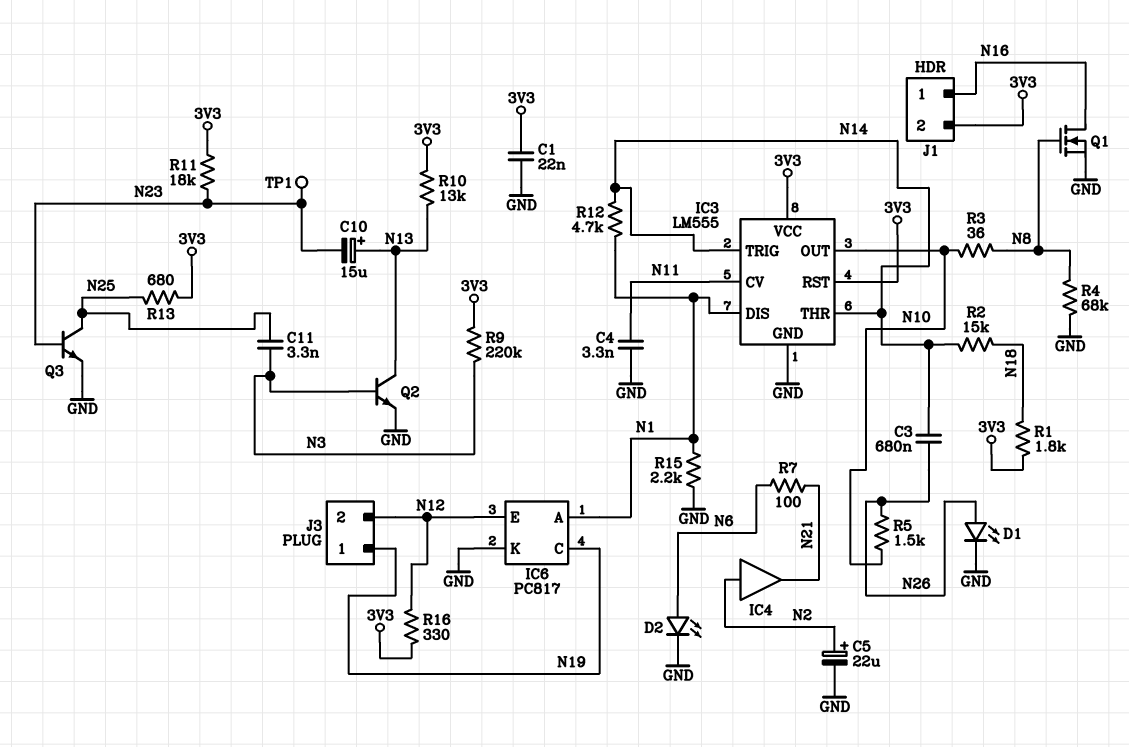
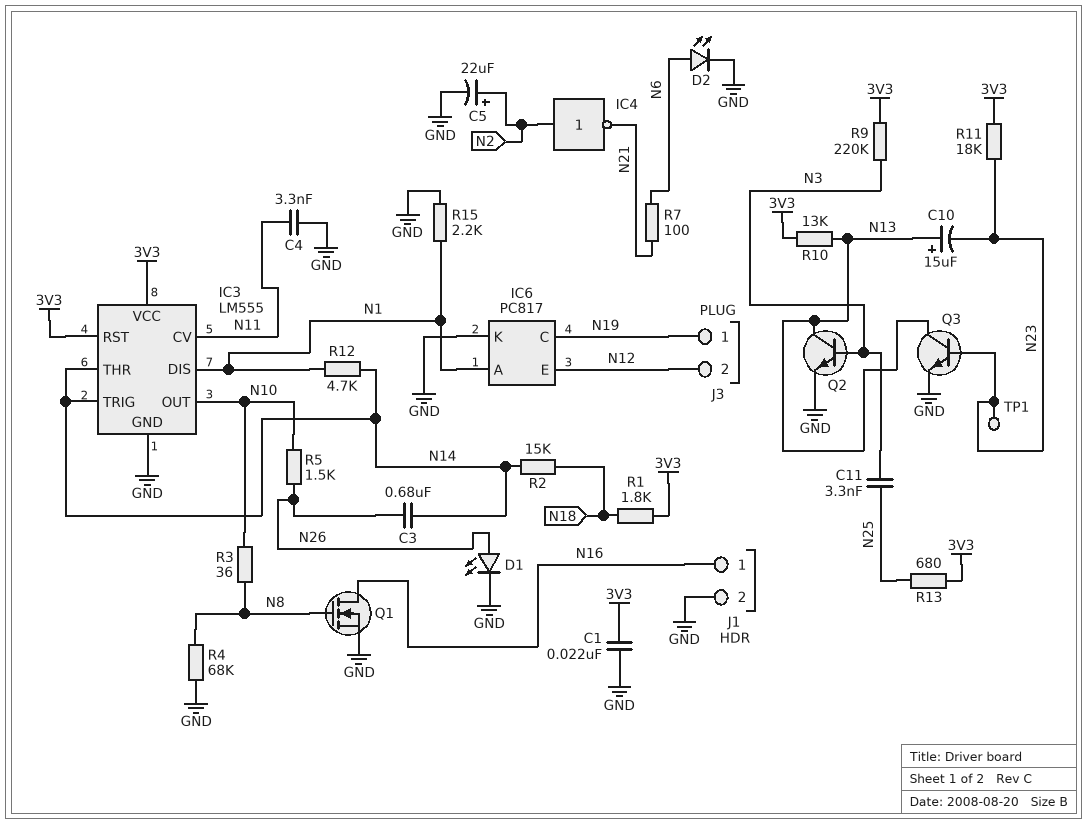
IC4: buffer (in N2, out N21) -> NOT (in N2, out N21)
J1 pin 2: 3V3 -> GND
Q3: NPN (B N23, C N25, E GND) -> NPN (B N23, C N13, E GND)
R16: 330 (3V3, N12) -> none

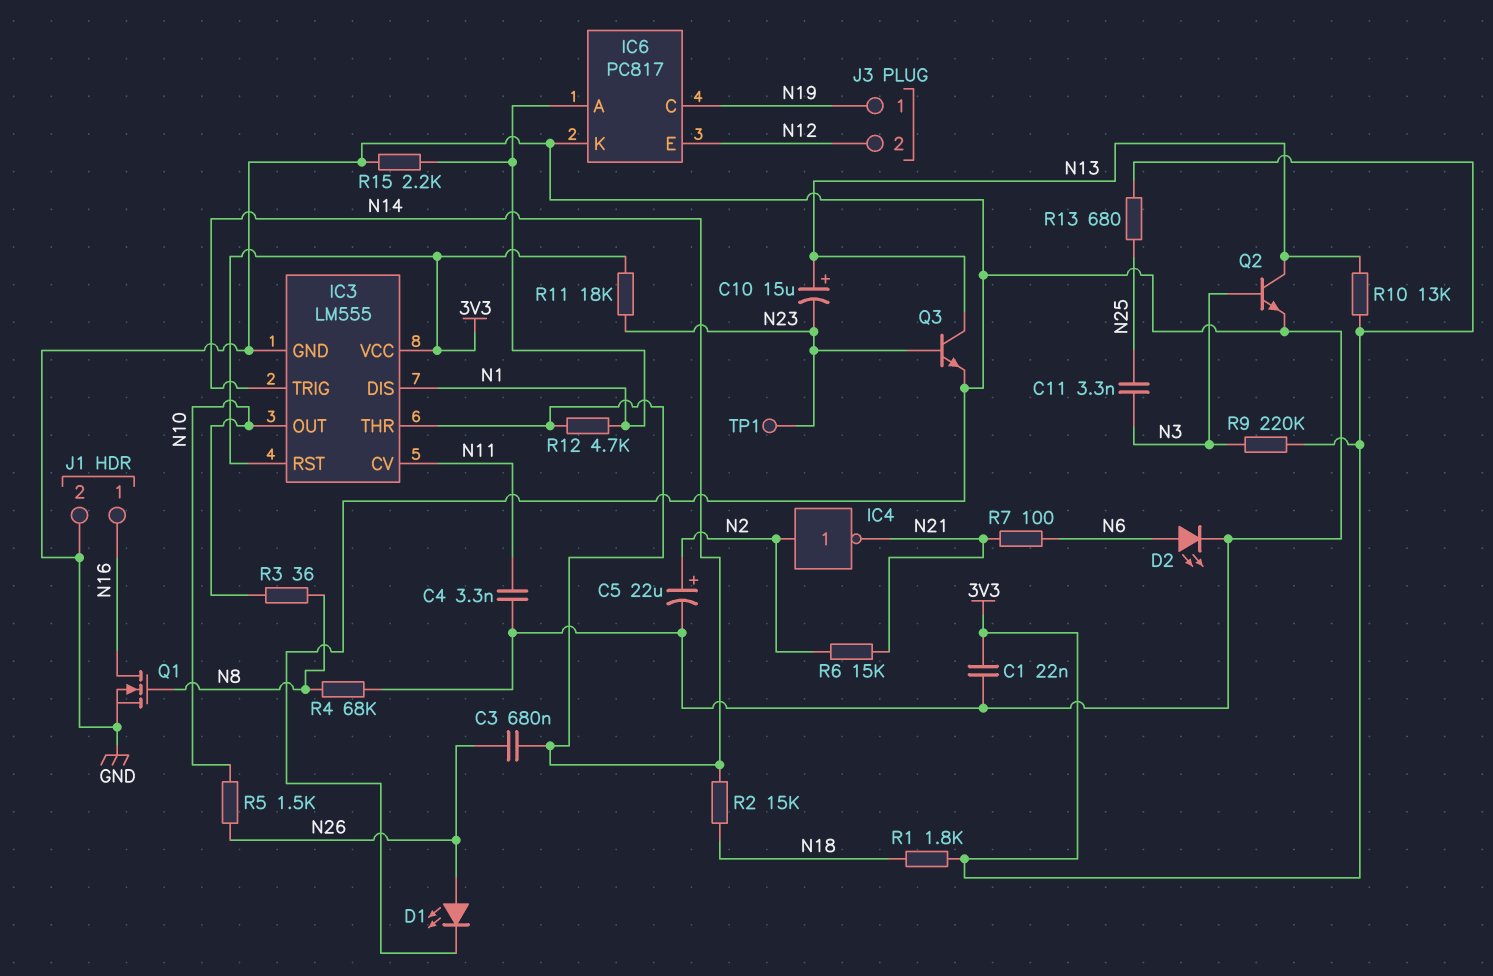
R6: none -> 15k (N2, N21)

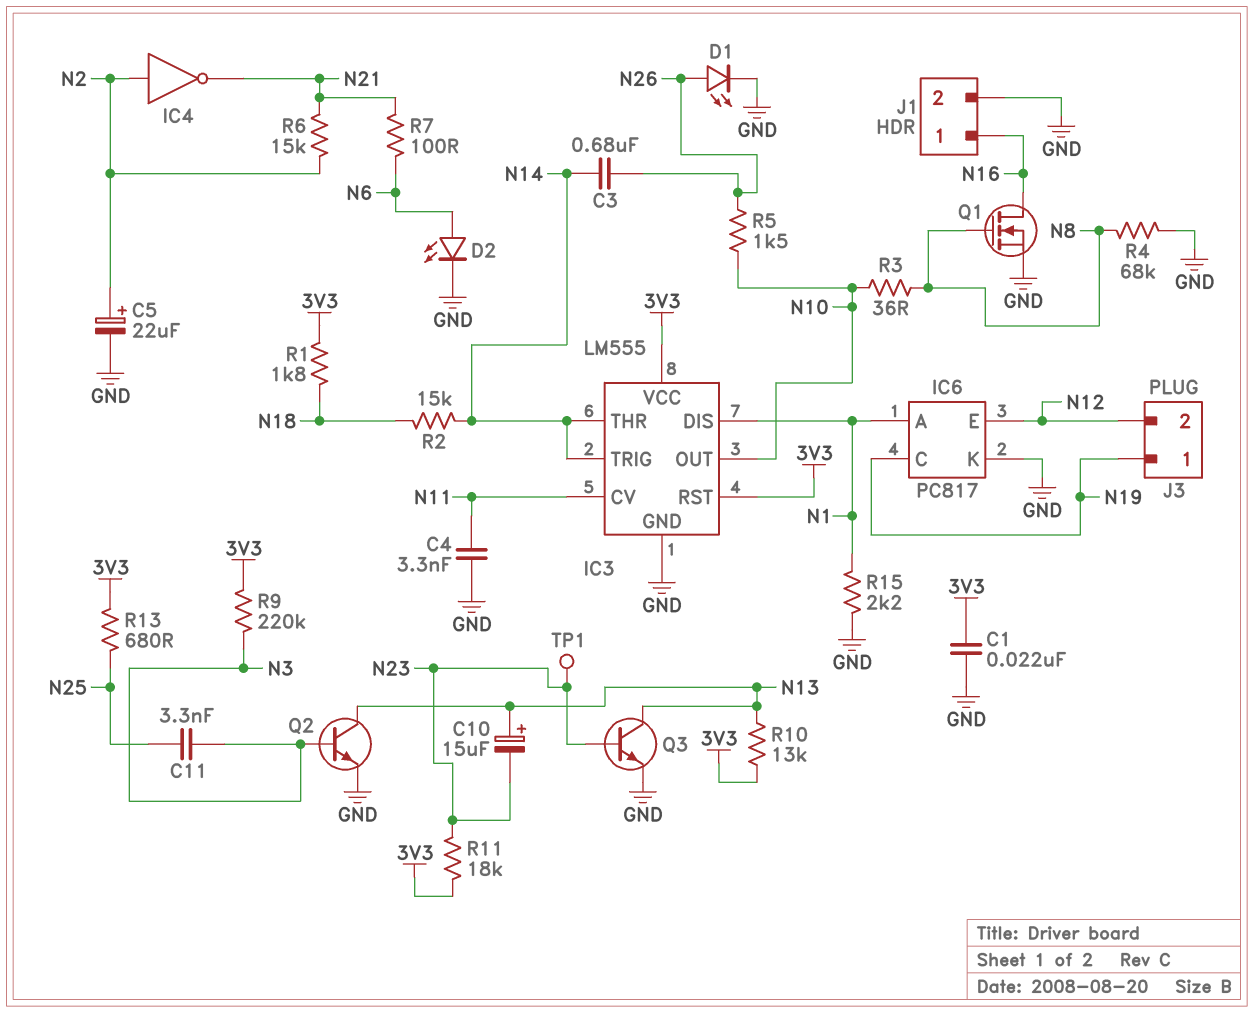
R12: 4.7k (N1, N14) -> none

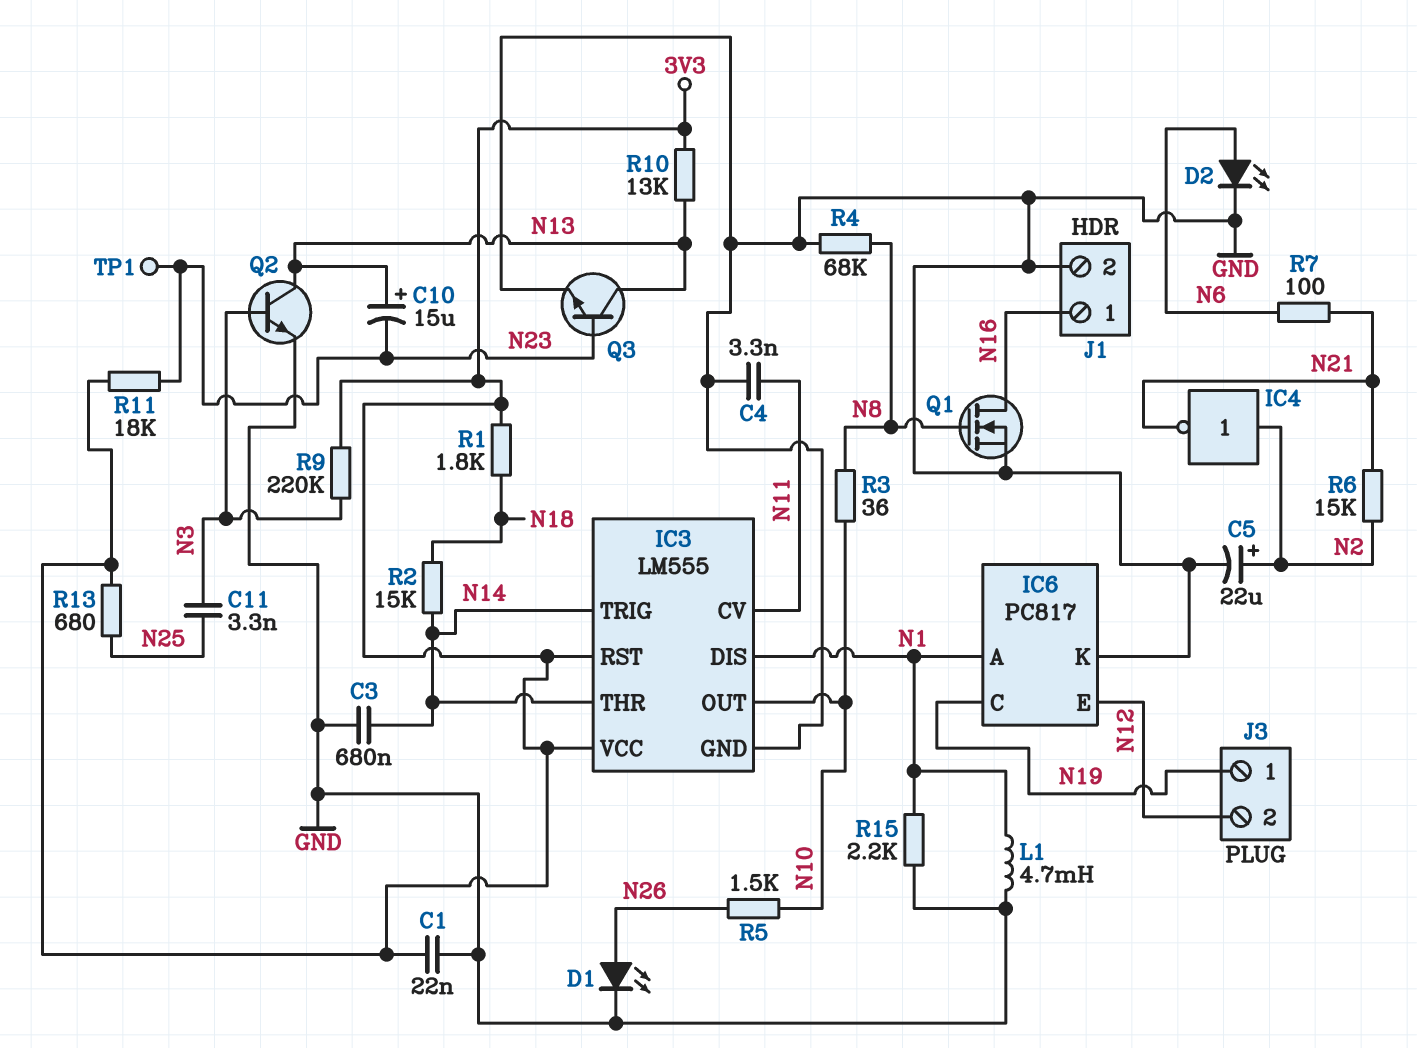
C3: 680nF (N14, N26) -> 680nF (GND, N14)
L1: none -> 4.7mH (GND, N1)

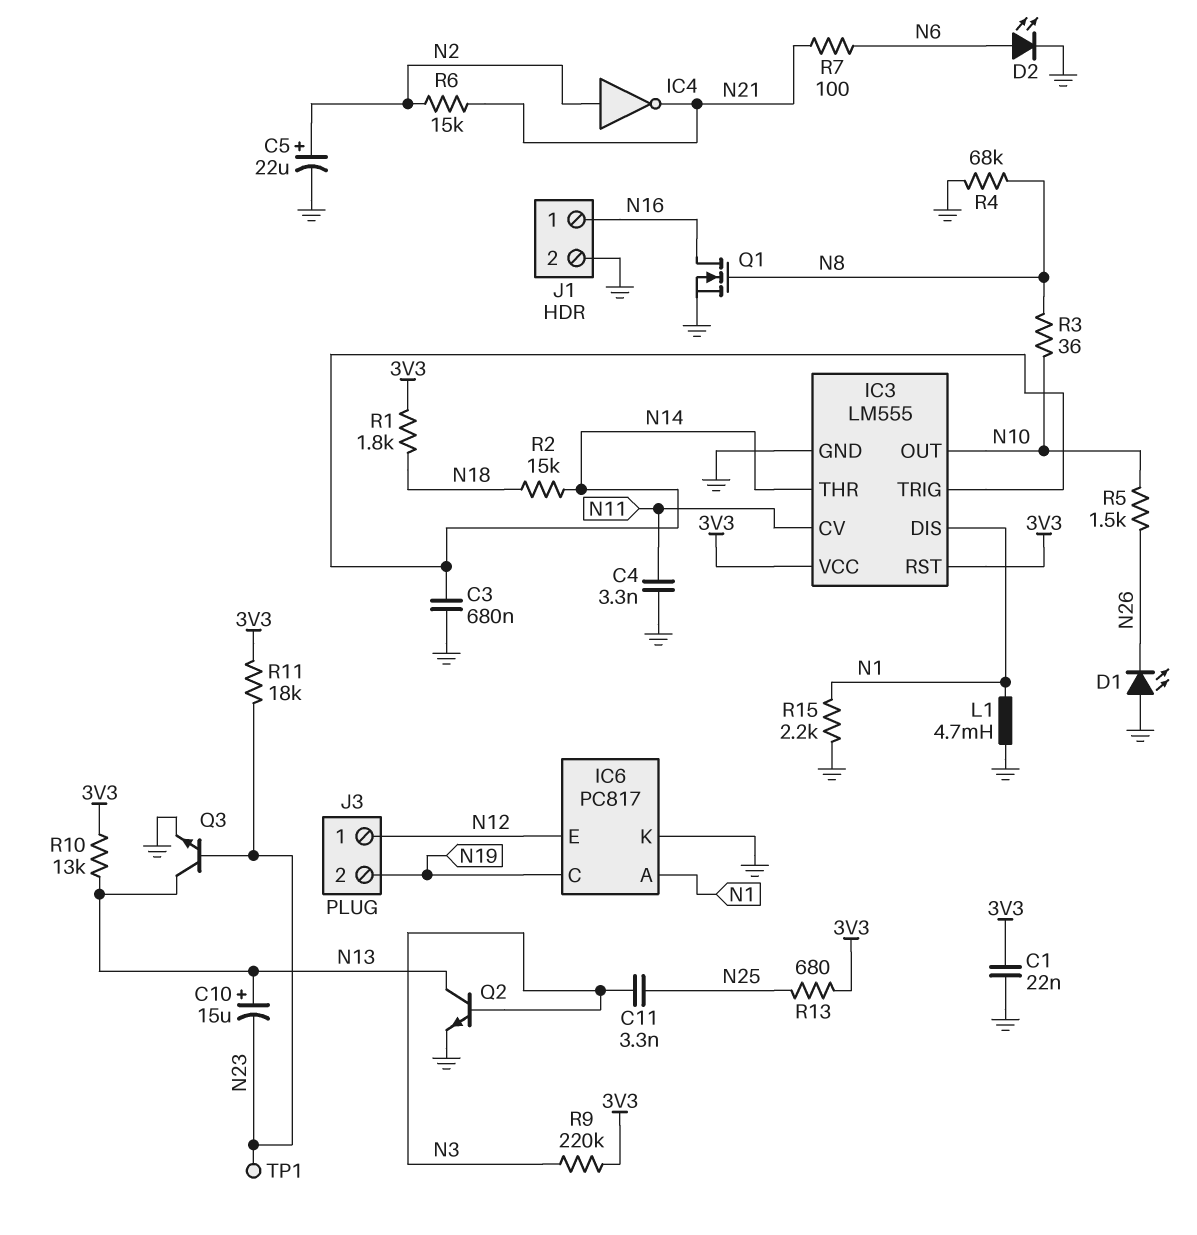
D1: LED (A N26, K GND) -> LED (A GND, K N26)
J3 pin 1: N19 -> N12
J3 pin 2: N12 -> N19

